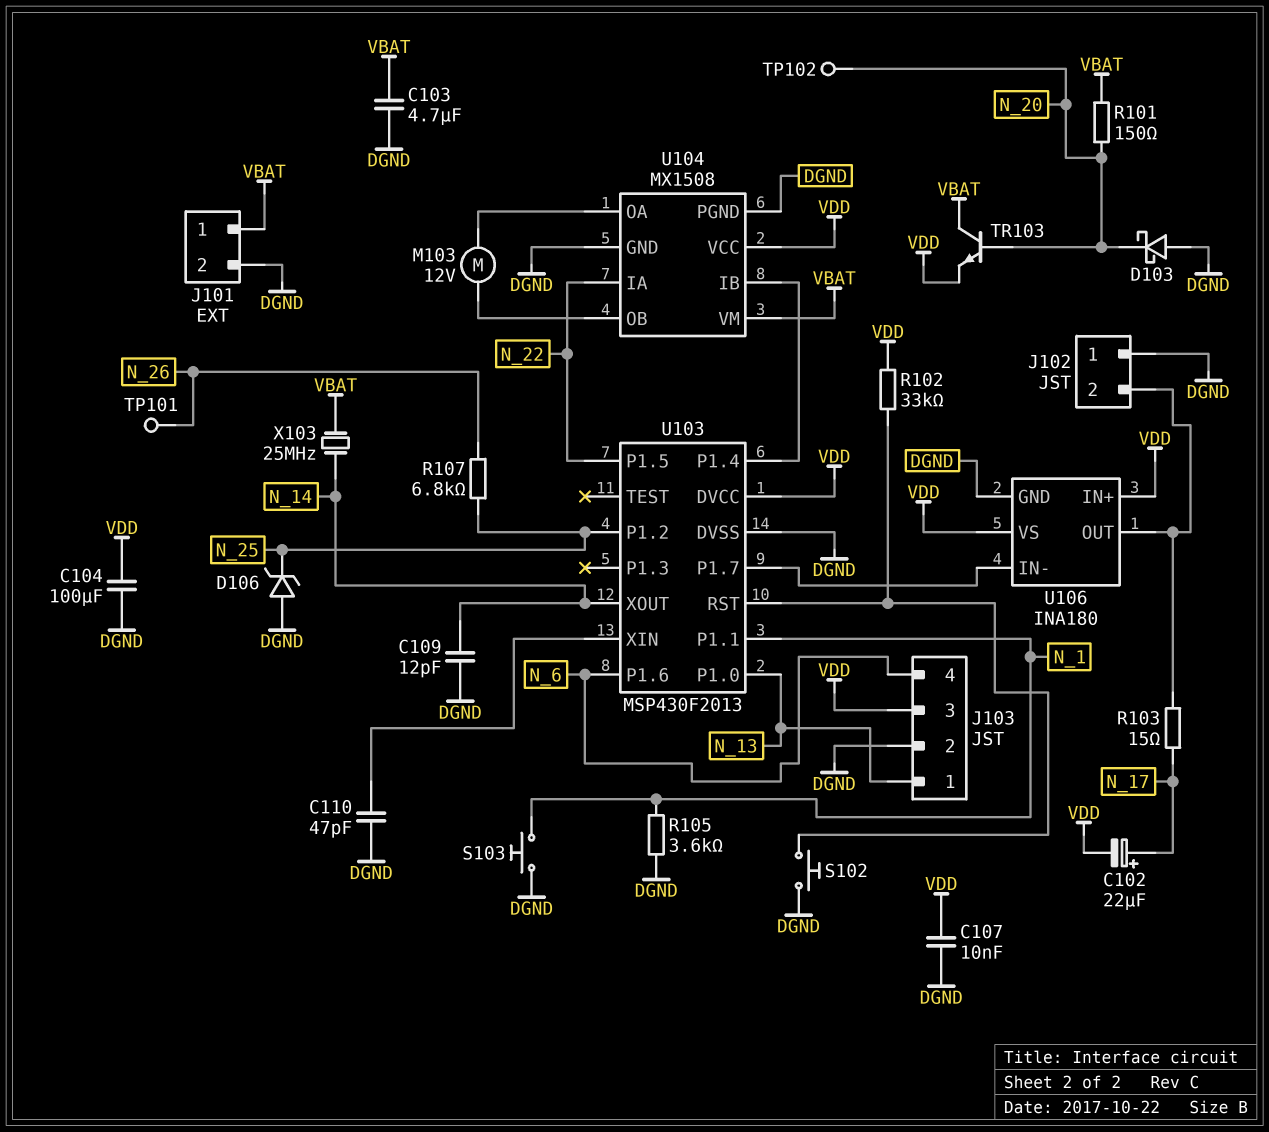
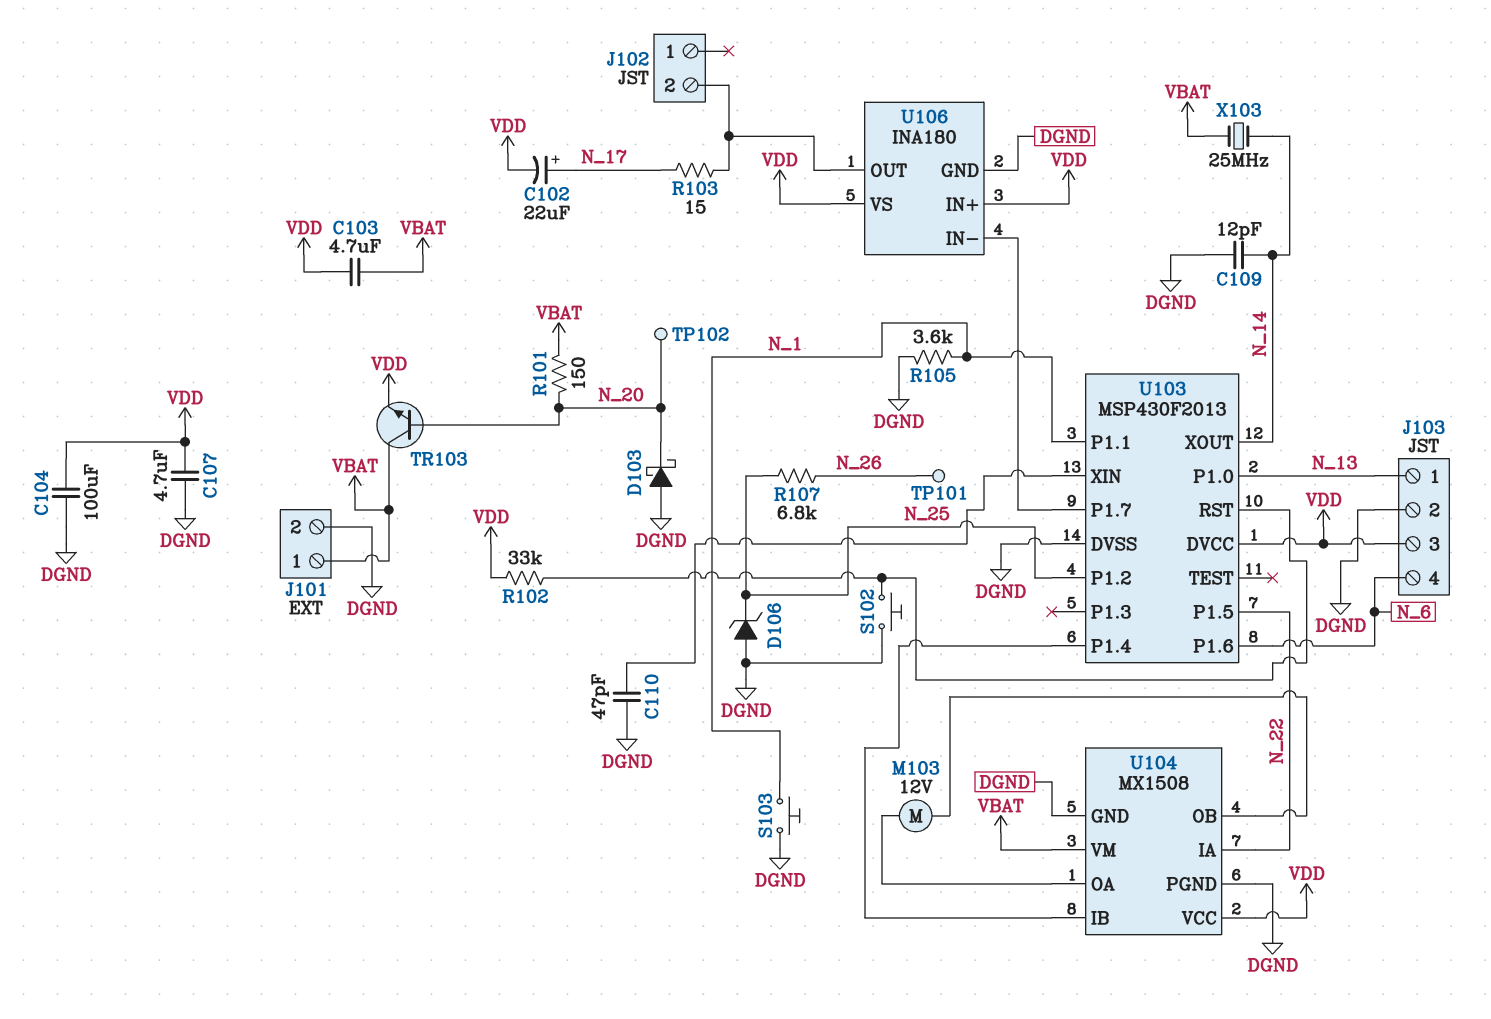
C103: 4.7uF (DGND, VBAT) -> 4.7uF (VBAT, VDD)
C107: 10nF (DGND, VDD) -> 4.7uF (DGND, VDD)
J102 pin 1: DGND -> none

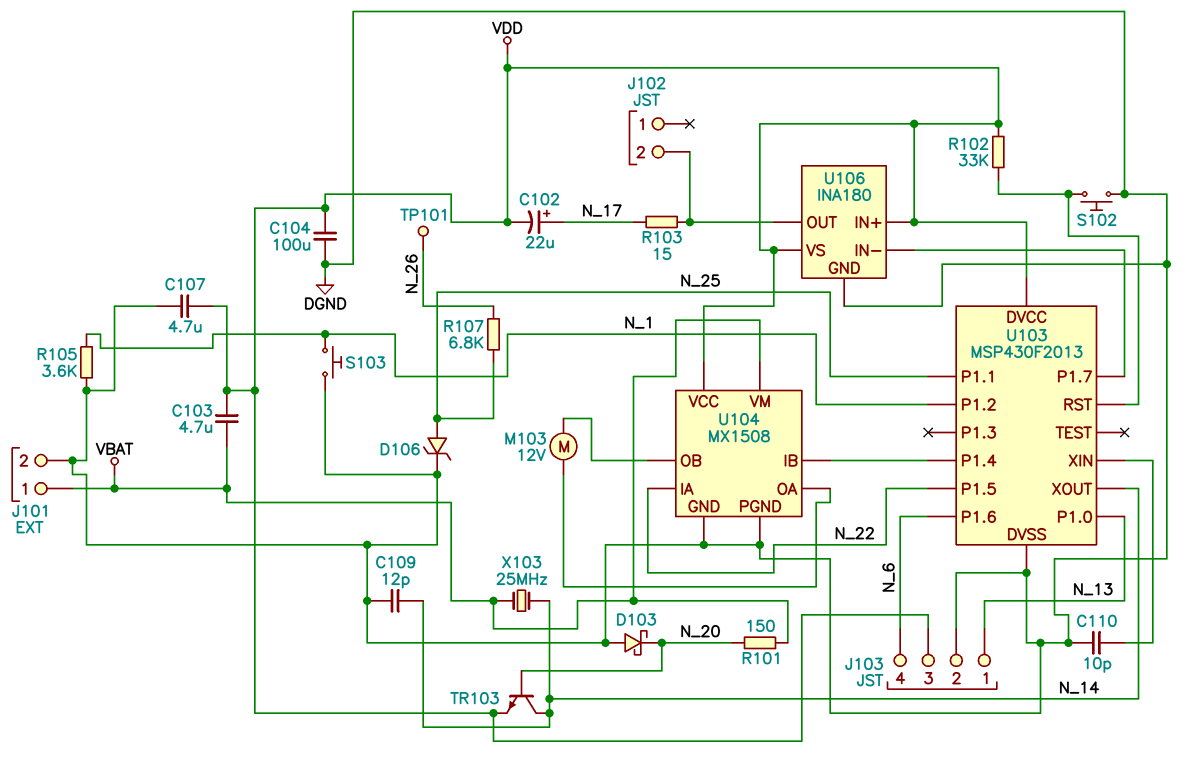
C110: 47pF (DGND, U103/XIN) -> 10pF (DGND, U103/XIN)
D106: zener (A DGND, K N_25) -> zener (A N_25, K DGND)
TP102: test point (N_20) -> none
TR103: NPN (B N_20, C VBAT, E VDD) -> NPN (B N_20, C N_14, E VDD)
U103 pin P1.1: N_1 -> N_25
U103 pin P1.2: N_25 -> N_1

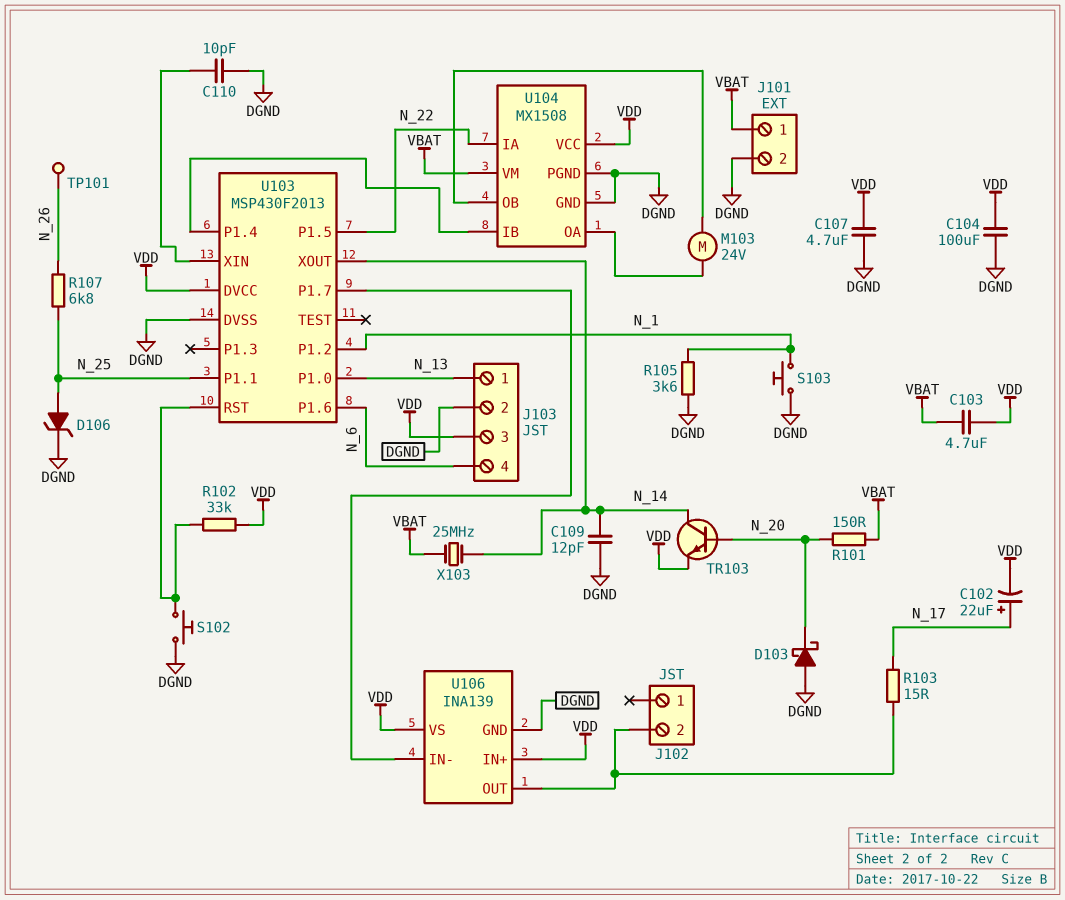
M103: motor 12V (U104/OA, U104/OB) -> motor 24V (U104/OA, U104/OB)
U106: INA180 -> INA139

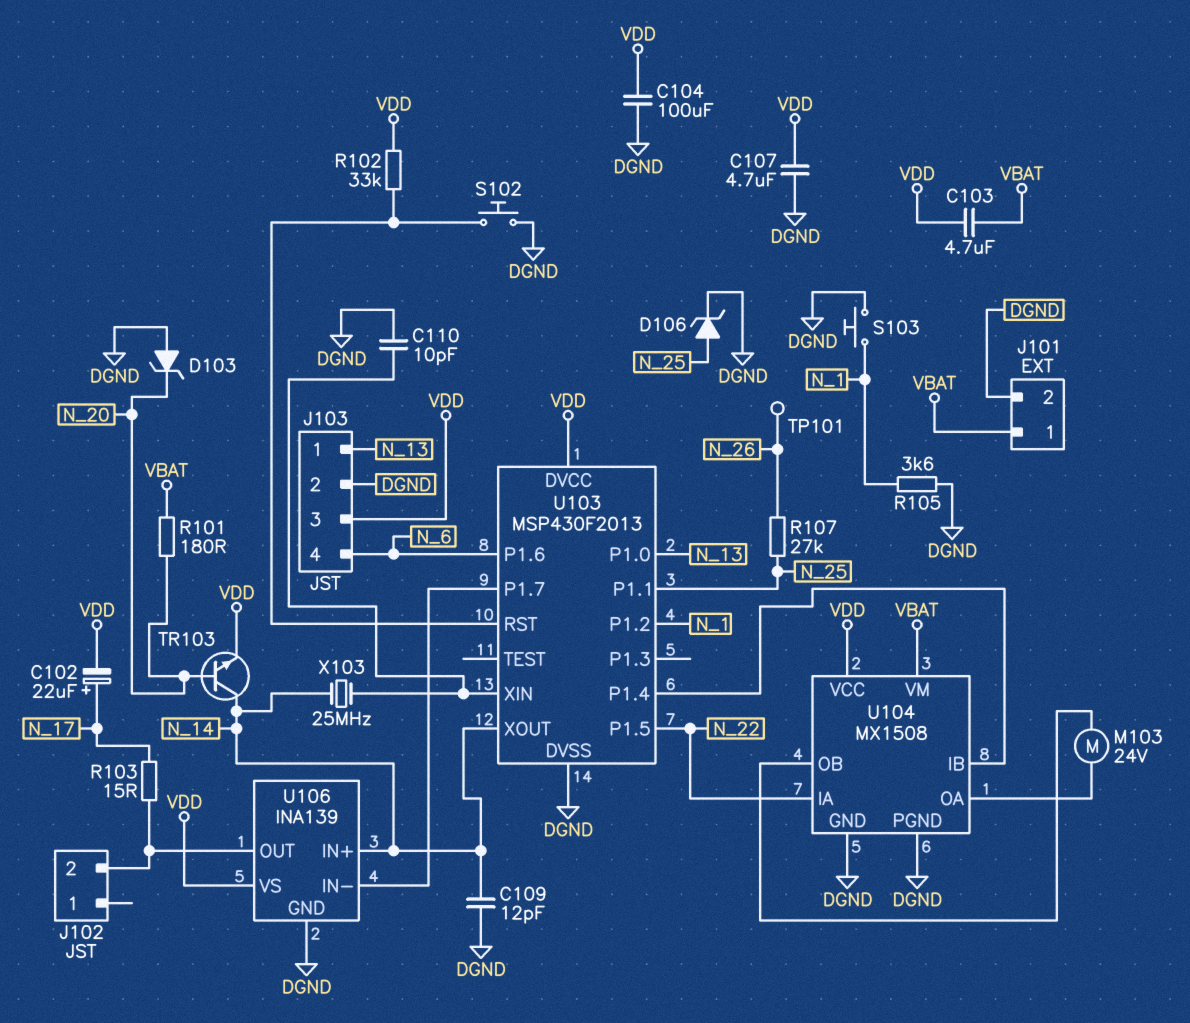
D103: schottky (A DGND, K N_20) -> zener (A DGND, K N_20)
R101: 150 (N_20, VBAT) -> 180 (N_20, VBAT)
R107: 6.8k (N_25, N_26) -> 27k (N_25, N_26)
U106 pin IN+: VDD -> N_14
X103: 25MHz (N_14, VBAT) -> 25MHz (N_14, U103/XIN)

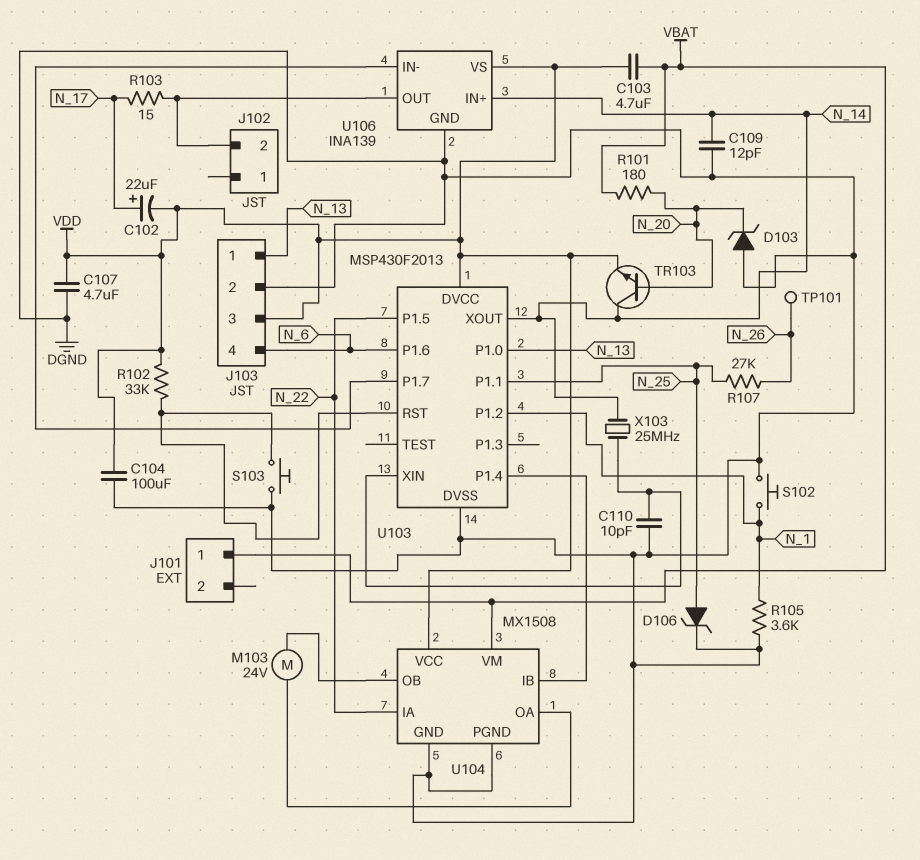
J101 pin 2: DGND -> none
S102: button (DGND, U103/RST) -> button (DGND, N_1)
S103: button (DGND, N_1) -> button (DGND, U103/RST)

